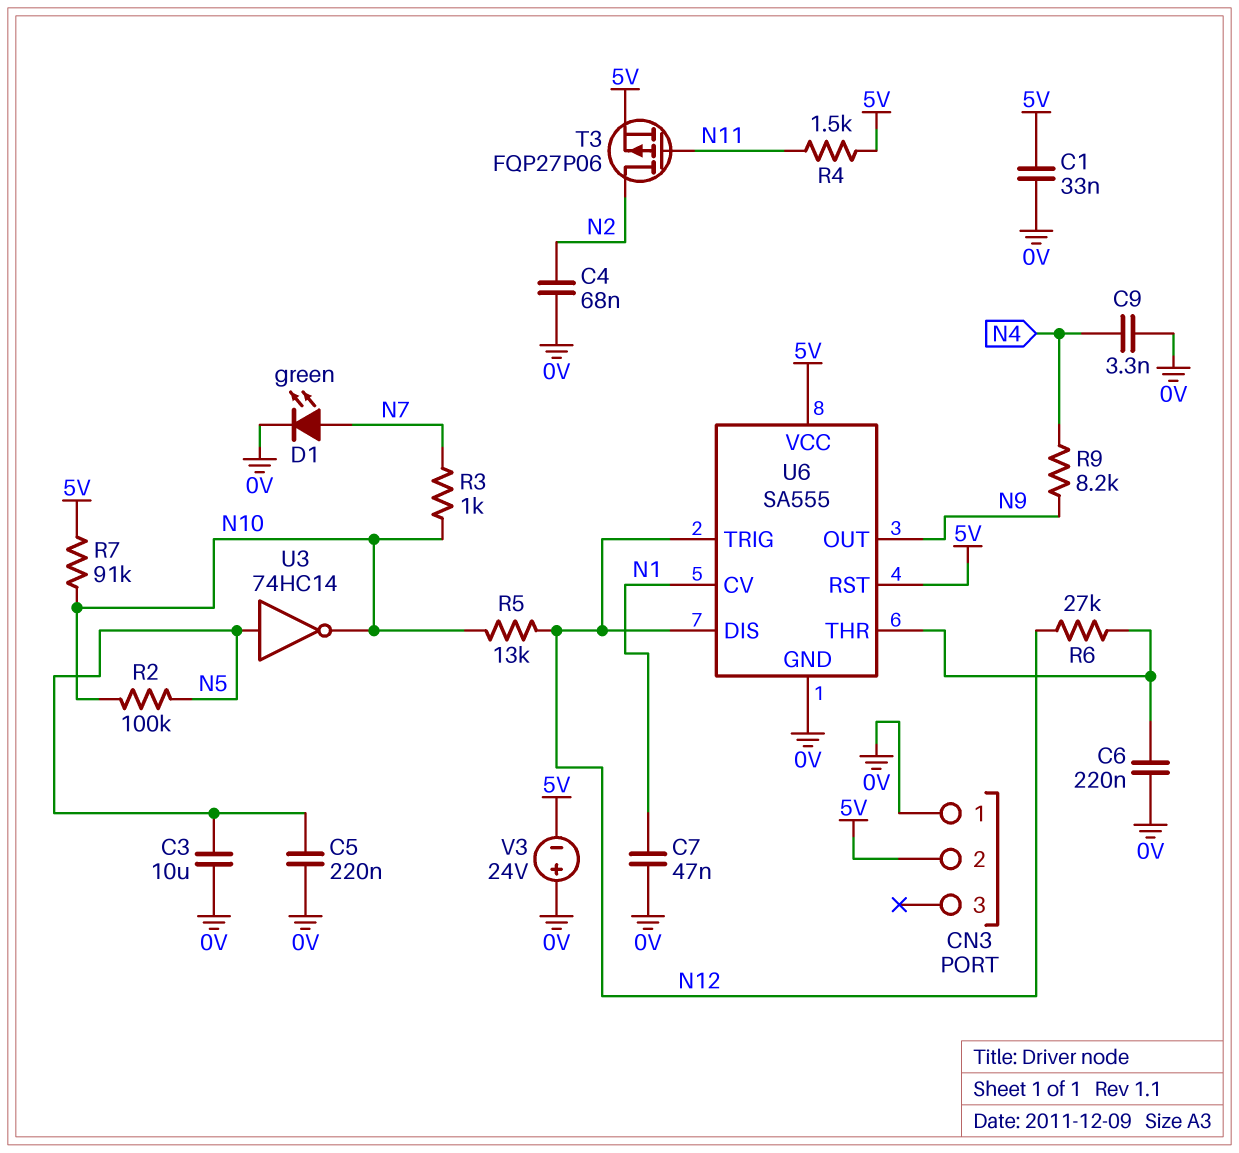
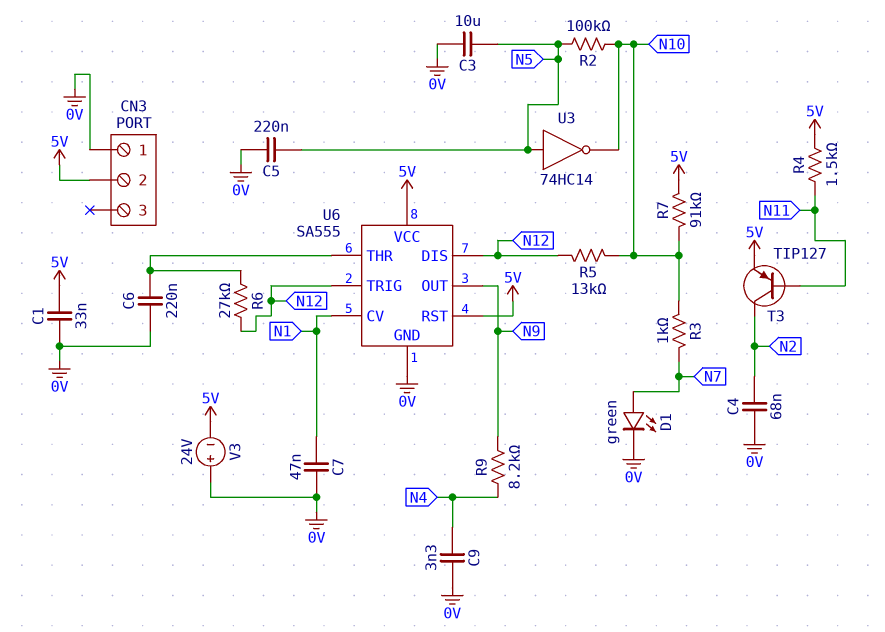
T3: PMOS FQP27P06 (G N11, D N2, S 5V) -> PNP TIP127 (B N11, C N2, E 5V)

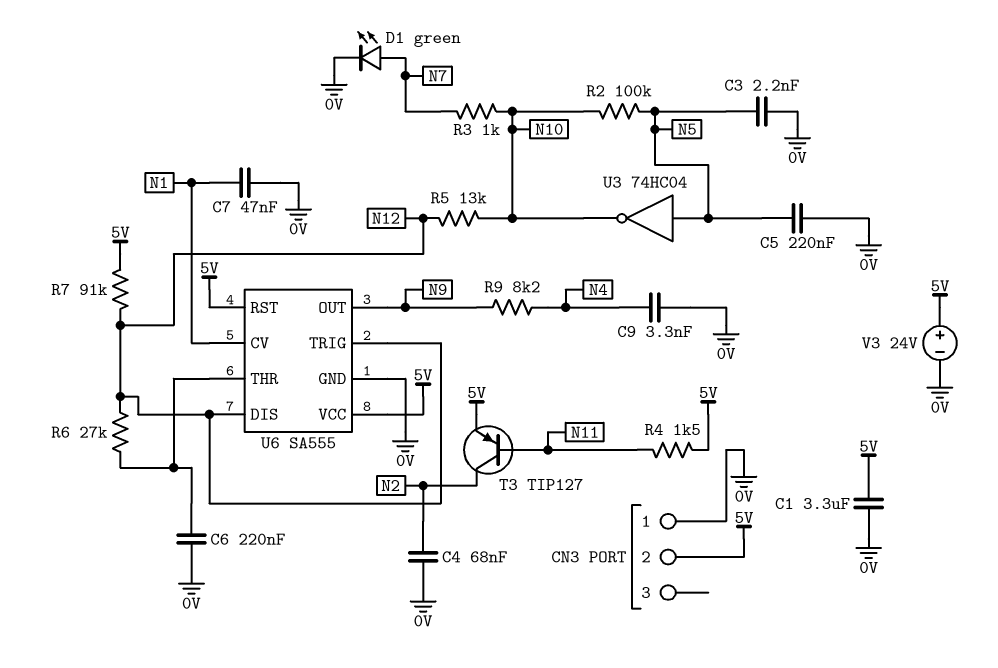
C1: 33nF (0V, 5V) -> 3.3uF (0V, 5V)
C3: 10uF (0V, N5) -> 2.2nF (0V, N5)
R7: 91k (5V, N10) -> 91k (5V, N12)
U3: NOT 74HC14 (in N5, out N10) -> NOT 74HC04 (in N5, out N10)
V3: 24V (plus 0V, minus 5V) -> 24V (plus 5V, minus 0V)

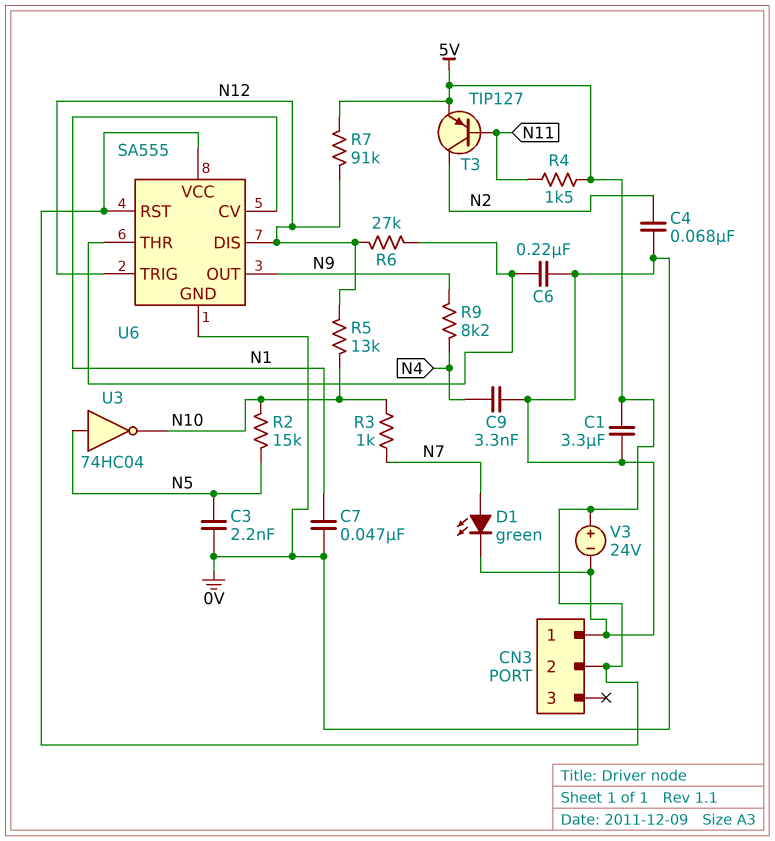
C5: 220nF (0V, N5) -> none
R2: 100k (N5, N10) -> 15k (N5, N10)

